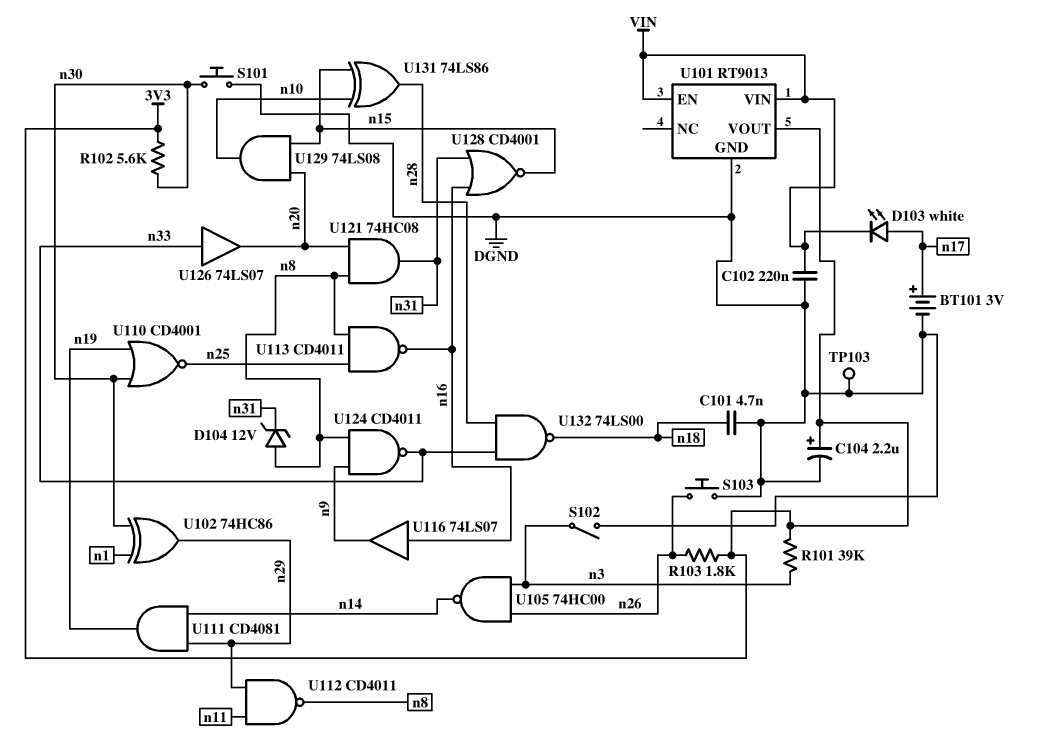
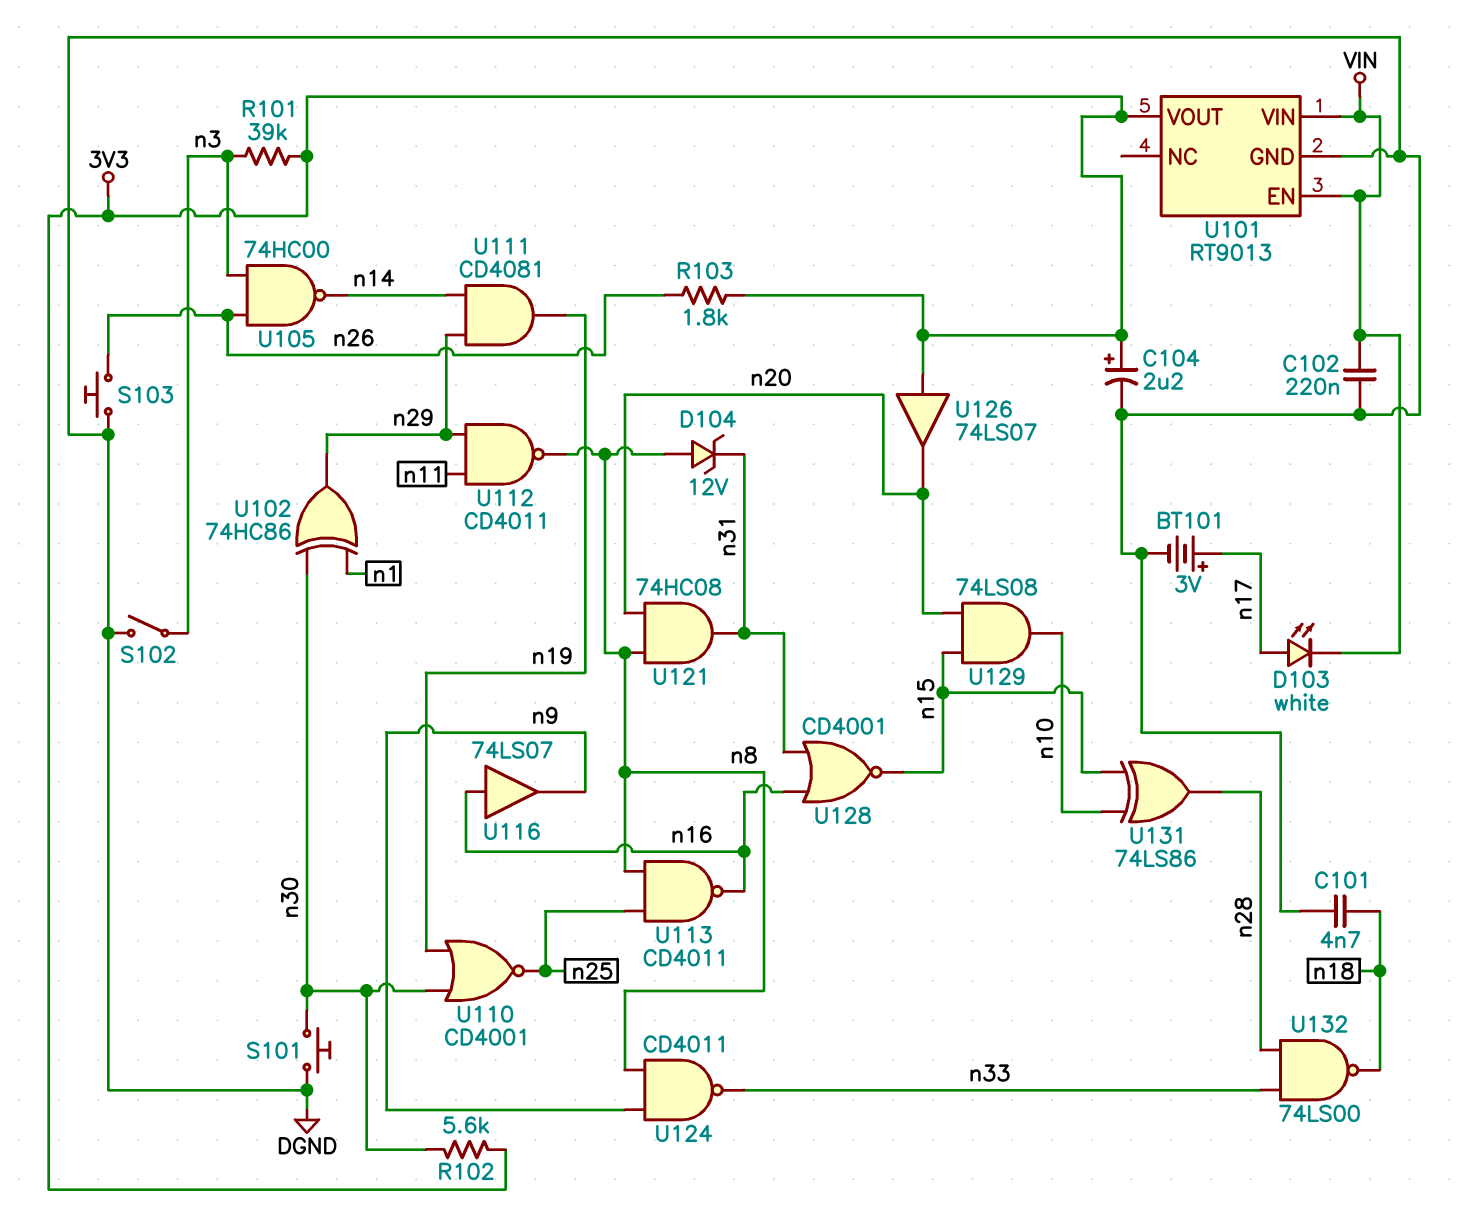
TP103: test point (DGND) -> none
U126: buffer 74LS07 (in n33, out n20) -> buffer 74LS07 (in 3V3, out n20)

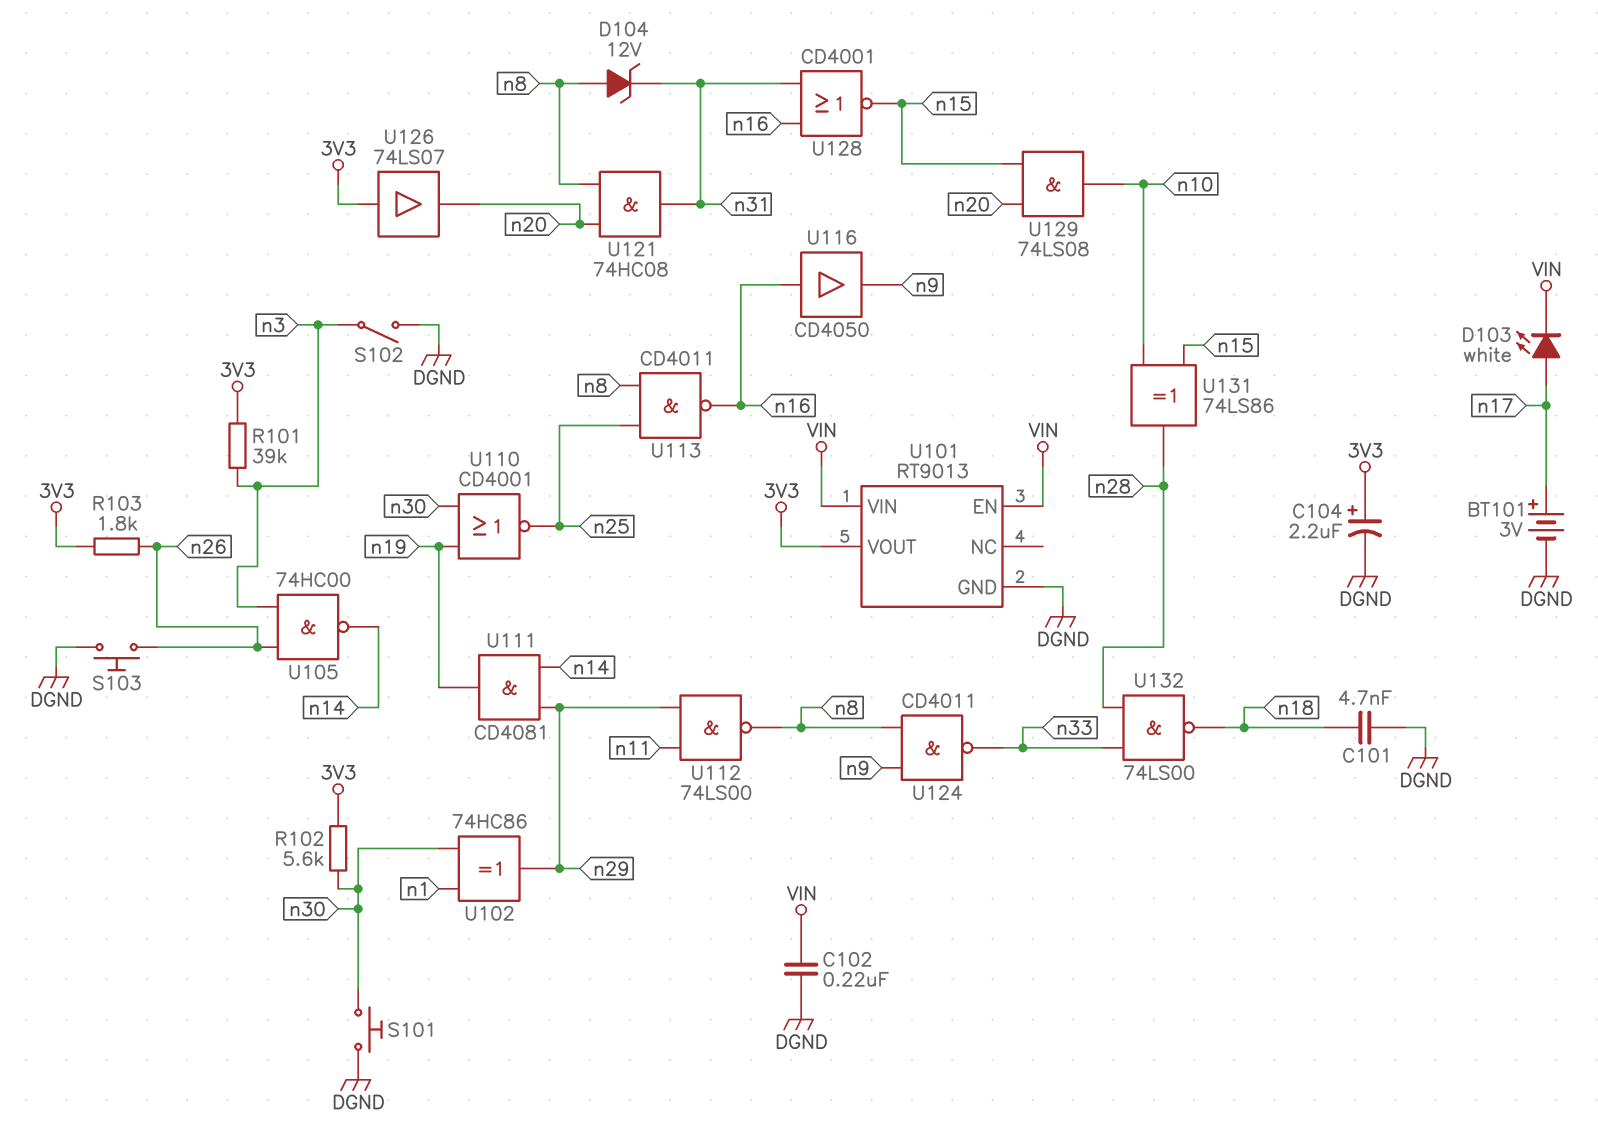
U112: NAND CD4011 (in n11, in n29, out n8) -> NAND 74LS00 (in n11, in n29, out n8)
U116: buffer 74LS07 (in n16, out n9) -> buffer CD4050 (in n16, out n9)

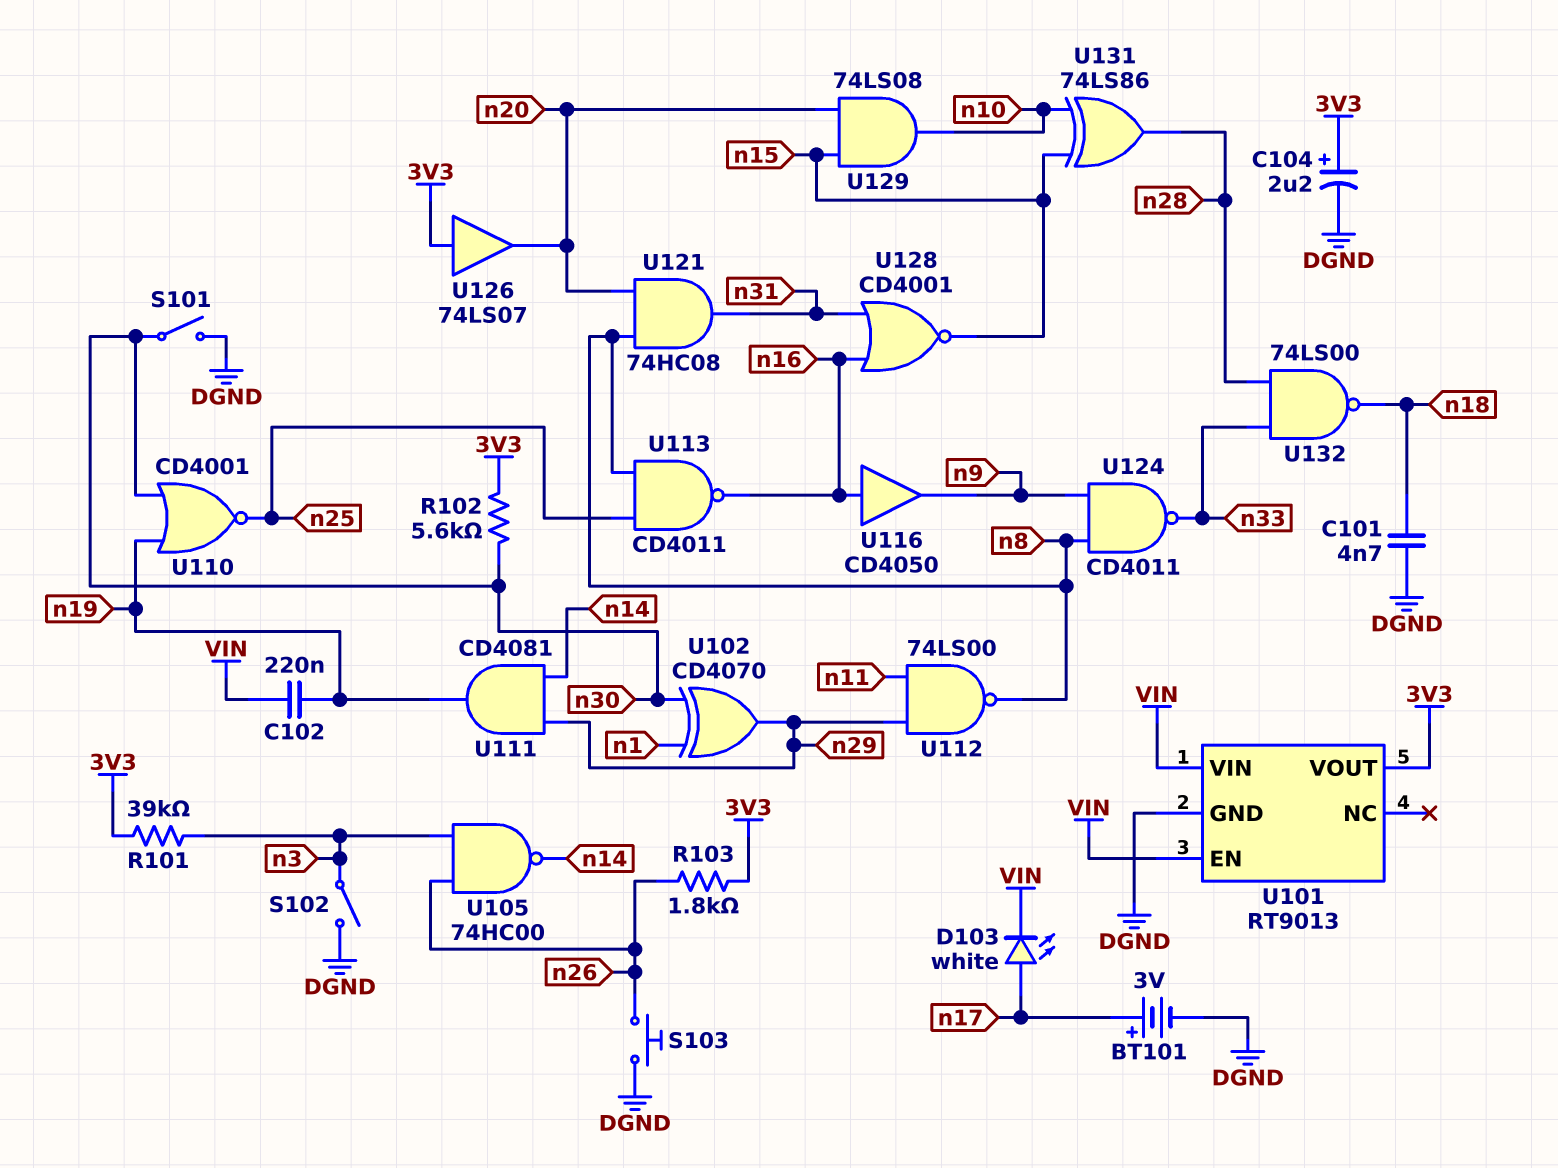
C102: 220nF (DGND, VIN) -> 220nF (VIN, n19)
D104: zener 12V (A n8, K n31) -> none
S101: button (DGND, n30) -> switch (DGND, n30)
U102: XOR 74HC86 (in n1, in n30, out n29) -> XOR CD4070 (in n1, in n30, out n29)

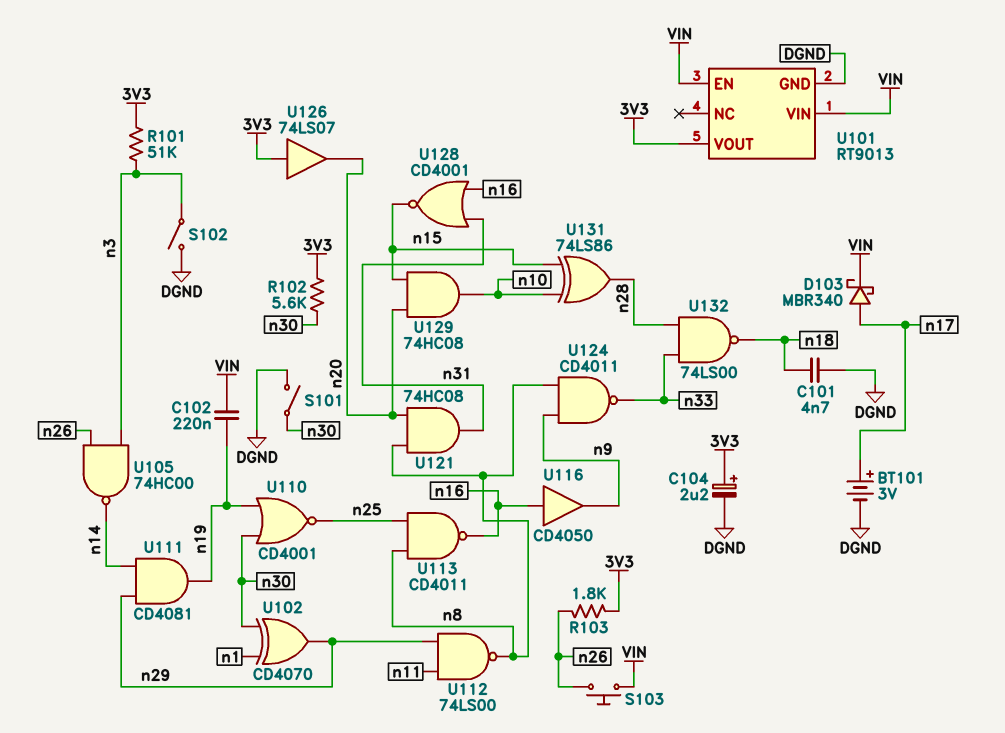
D103: LED white (A n17, K VIN) -> schottky MBR340 (A n17, K VIN)
R101: 39k (3V3, n3) -> 51k (3V3, n3)
S103: button (DGND, n26) -> button (VIN, n26)
U129: AND 74LS08 (in n15, in n20, out n10) -> AND 74HC08 (in n15, in n20, out n10)

